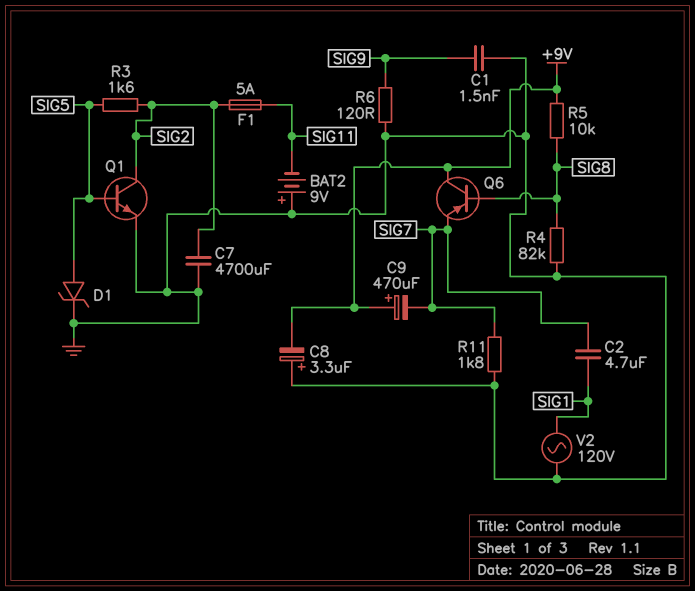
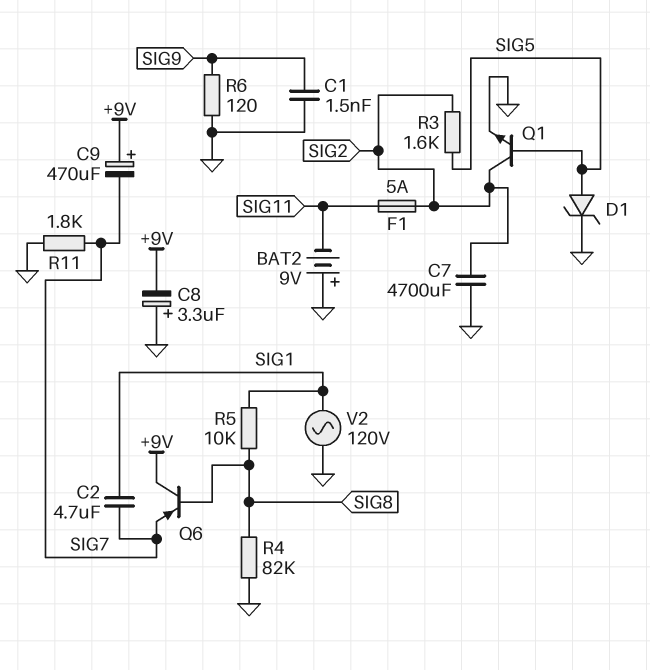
R5: 10k (+9V, SIG8) -> 10k (SIG1, SIG8)

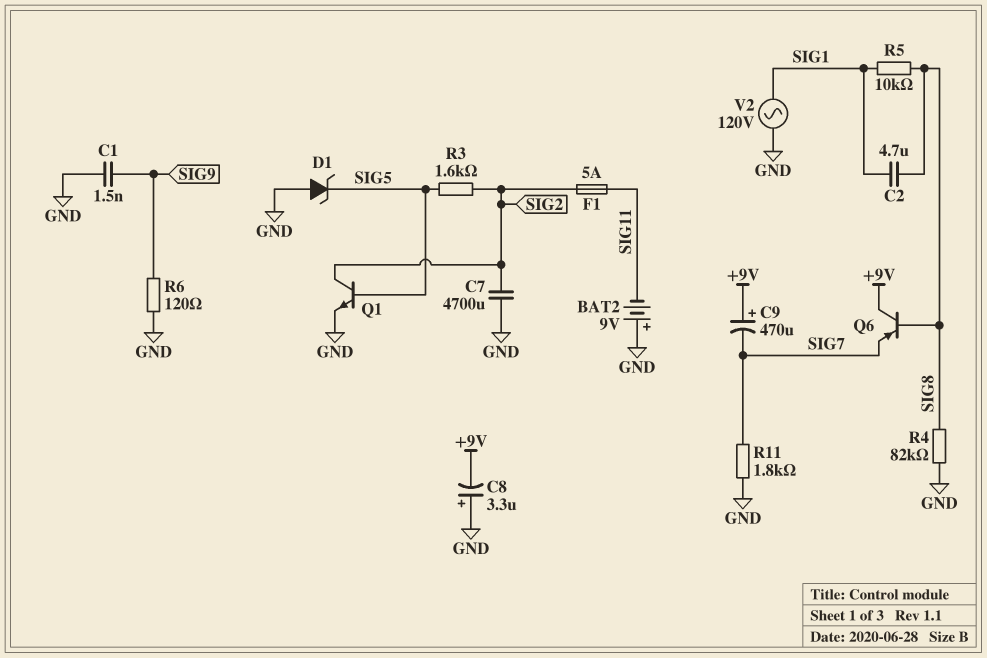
C2: 4.7uF (SIG1, SIG7) -> 4.7uF (SIG1, SIG8)
D1: zener (A SIG5, K GND) -> zener (A GND, K SIG5)

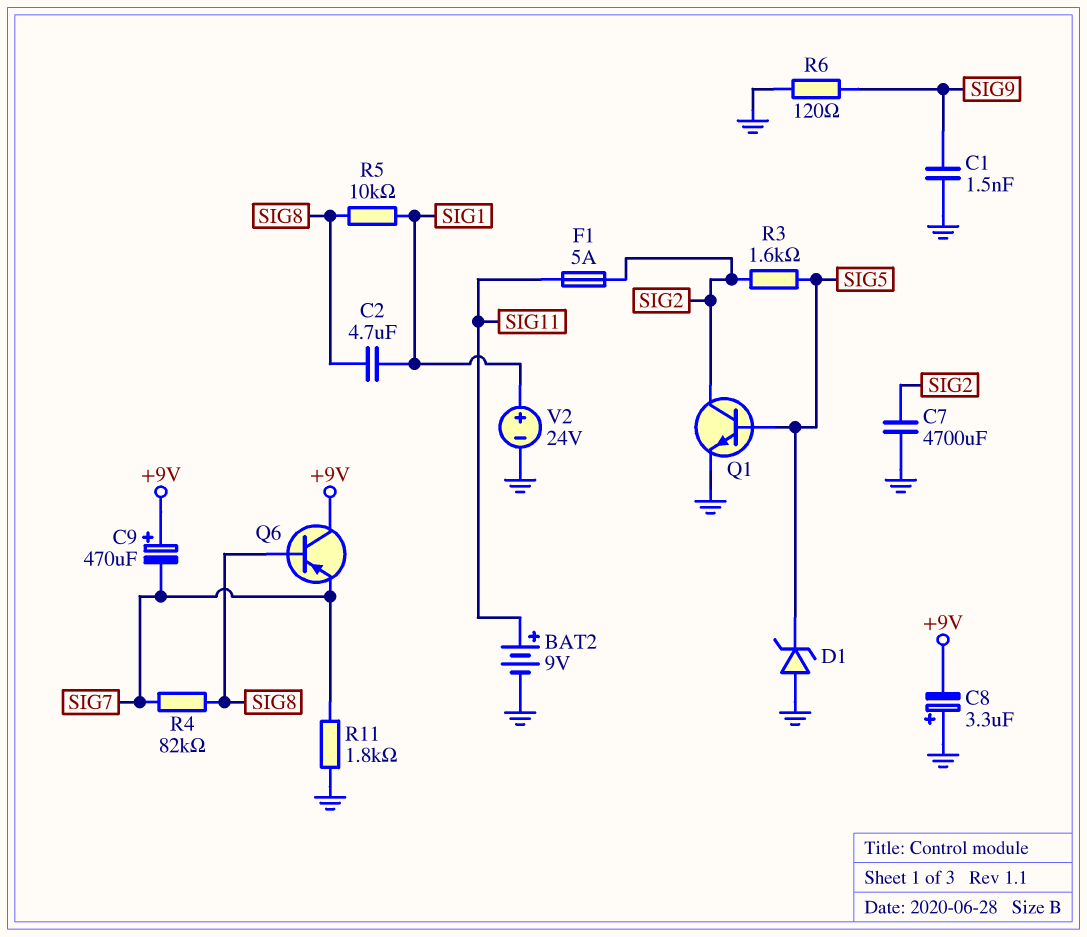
BAT2: 9V (plus GND, minus SIG11) -> 9V (plus SIG11, minus GND)
R4: 82k (GND, SIG8) -> 82k (SIG7, SIG8)
V2: AC 120V (GND, SIG1) -> 24V (plus SIG1, minus GND)

